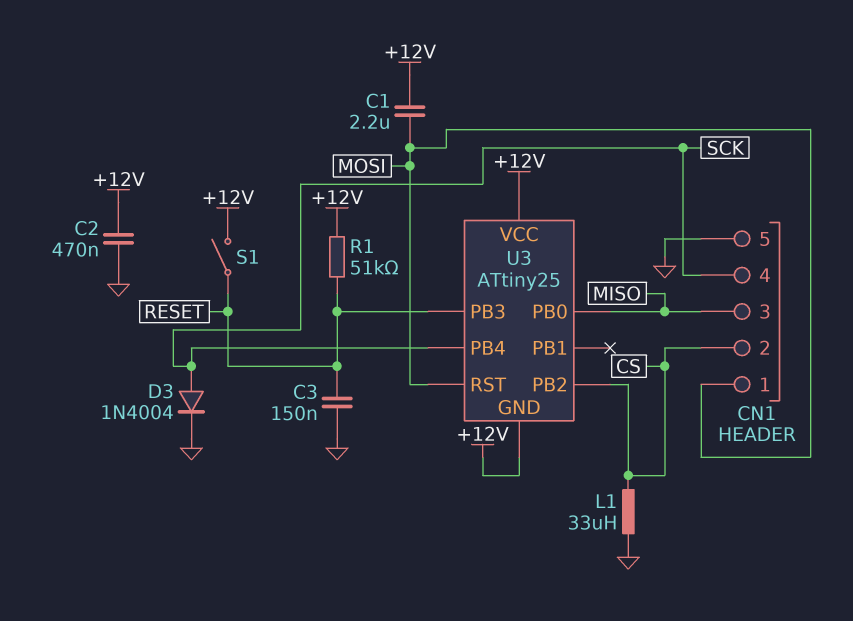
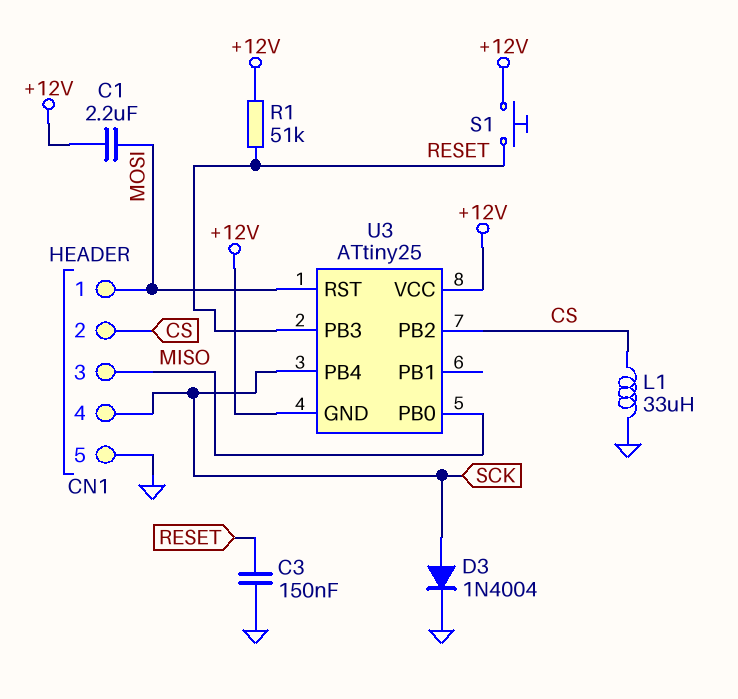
C2: 470nF (+12V, GND) -> none
S1: switch (+12V, RESET) -> button (+12V, RESET)

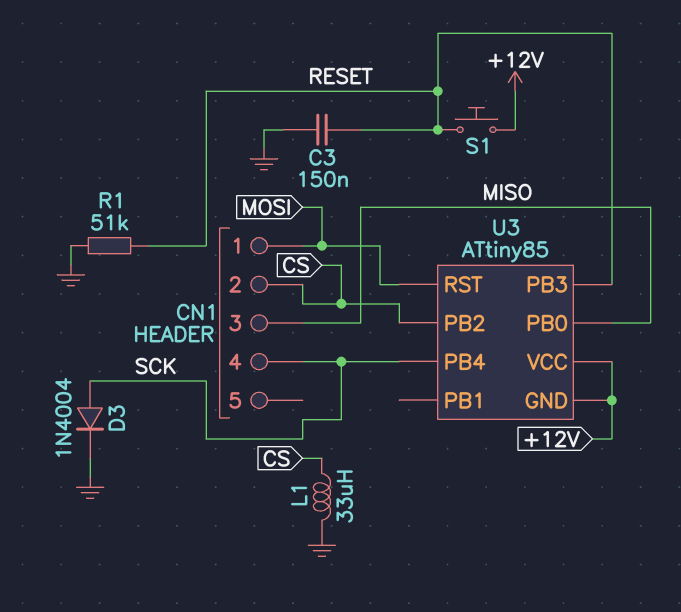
C1: 2.2uF (+12V, MOSI) -> none
CN1 pin 5: GND -> none
R1: 51k (+12V, RESET) -> 51k (GND, RESET)
U3: ATtiny25 -> ATtiny85

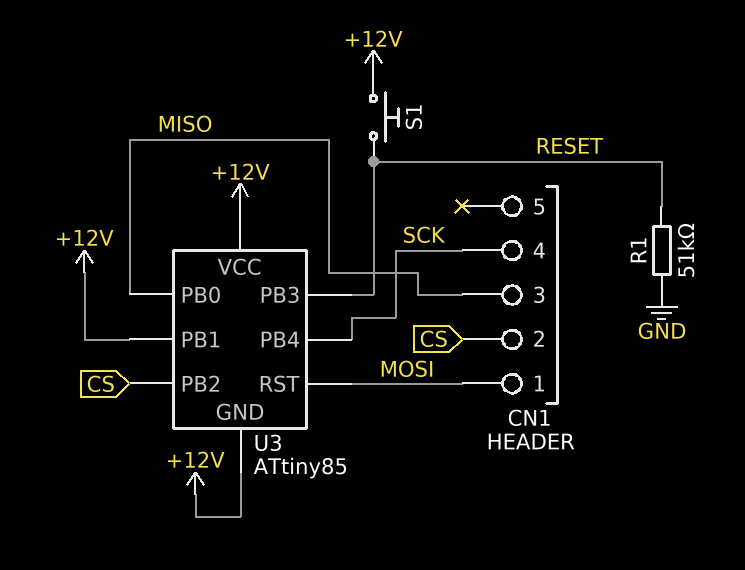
C3: 150nF (GND, RESET) -> none
D3: diode 1N4004 (A SCK, K GND) -> none
L1: 33uH (CS, GND) -> none
U3 pin PB1: none -> +12V

